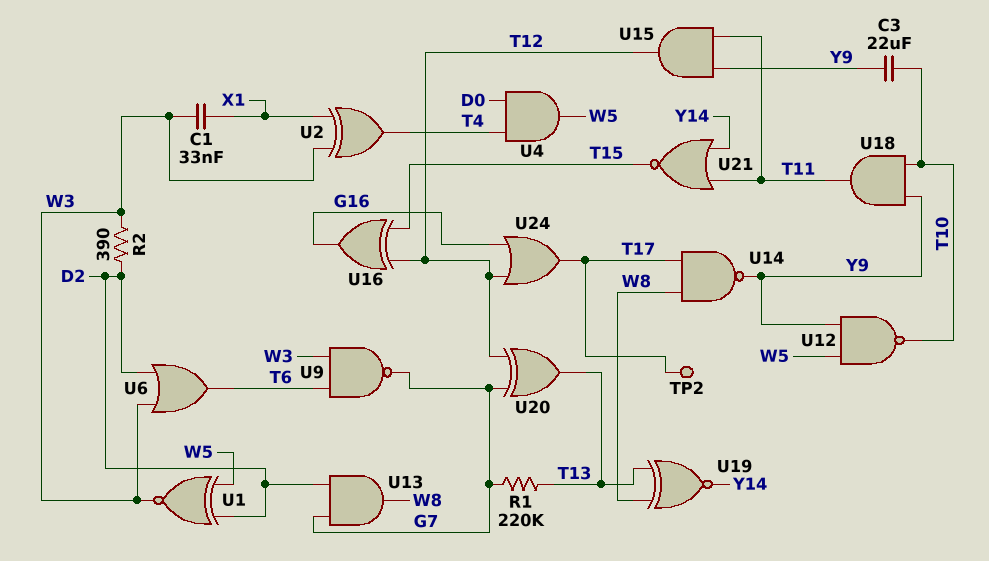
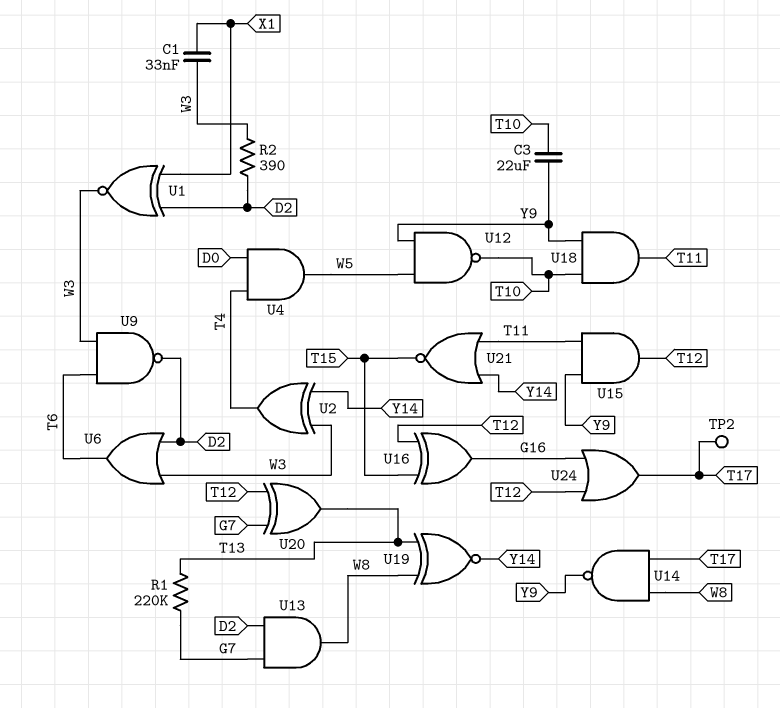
U1: XNOR (in D2, in W5, out W3) -> XNOR (in D2, in X1, out W3)
U2: XOR (in W3, in X1, out T4) -> XOR (in W3, in Y14, out T4)
U9: NAND (in T6, in W3, out G7) -> NAND (in T6, in W3, out D2)

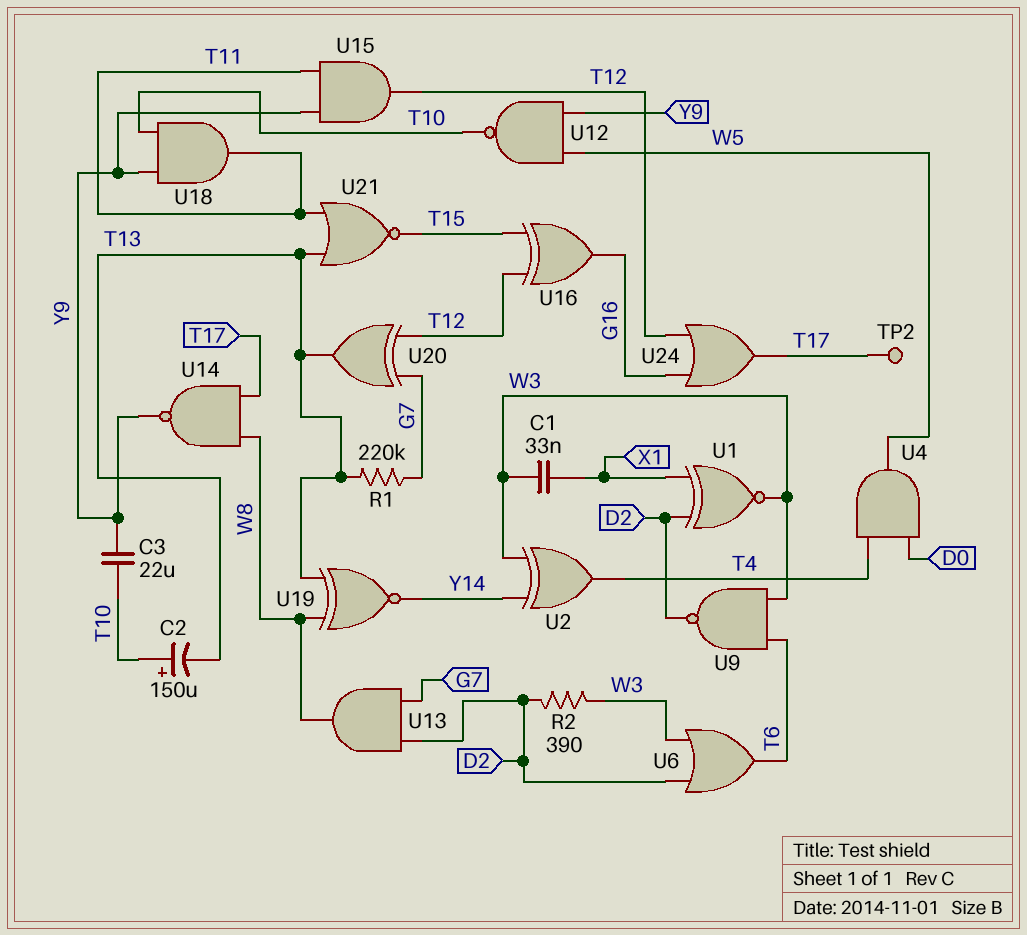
C2: none -> 150uF (plus T10, minus T13)
U21: NOR (in T11, in Y14, out T15) -> NOR (in T11, in T13, out T15)

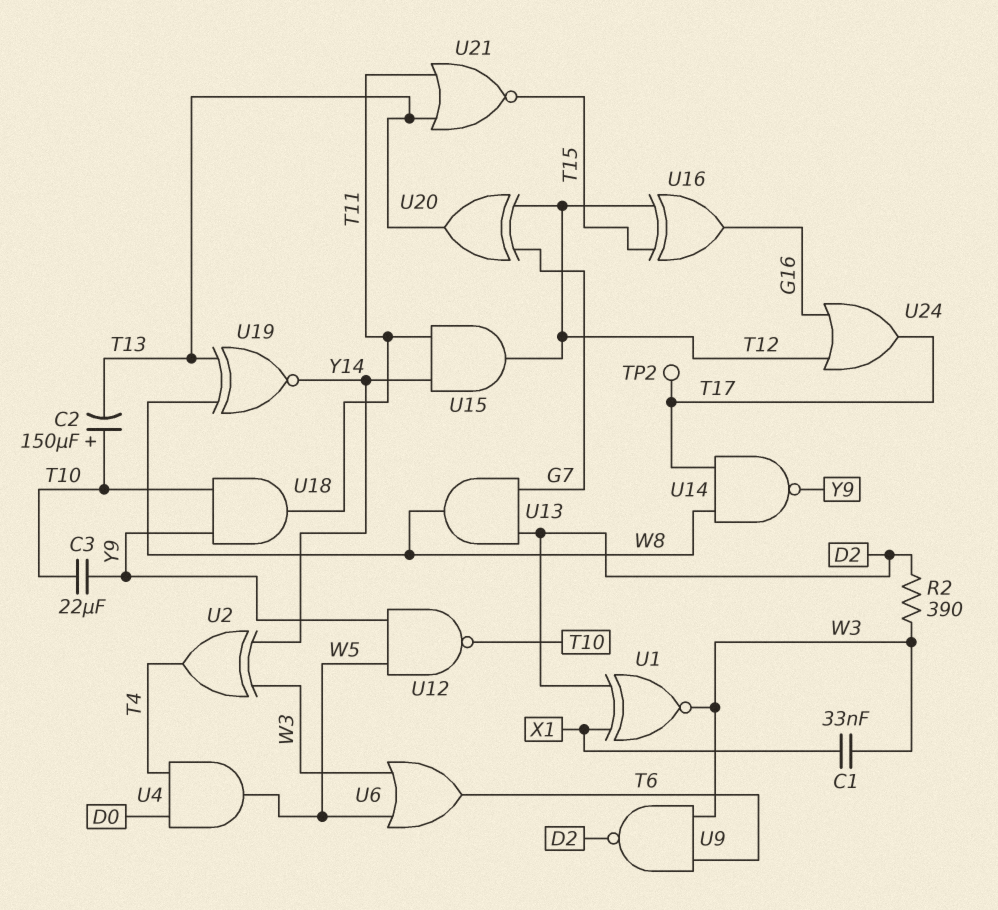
R1: 220k (G7, T13) -> none
U6: OR (in D2, in W3, out T6) -> OR (in W3, in W5, out T6)
U15: AND (in T11, in Y9, out T12) -> AND (in T11, in Y14, out T12)

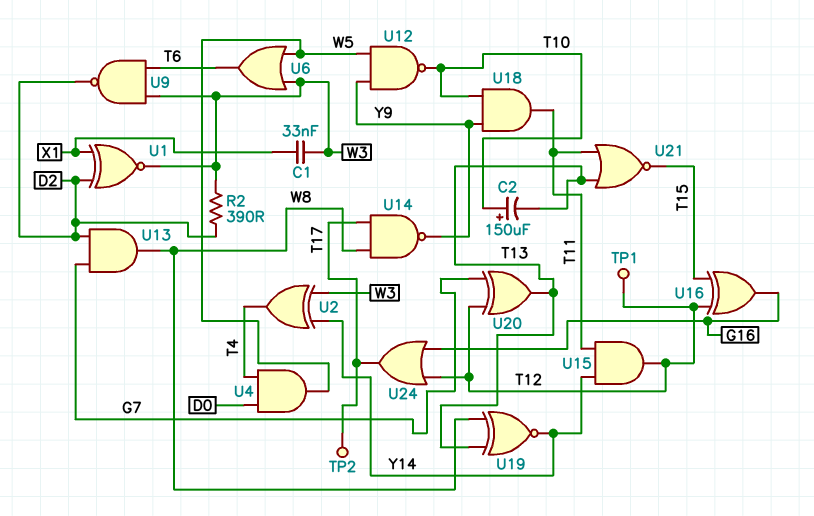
C3: 22uF (T10, Y9) -> none
TP1: none -> test point (T12)

